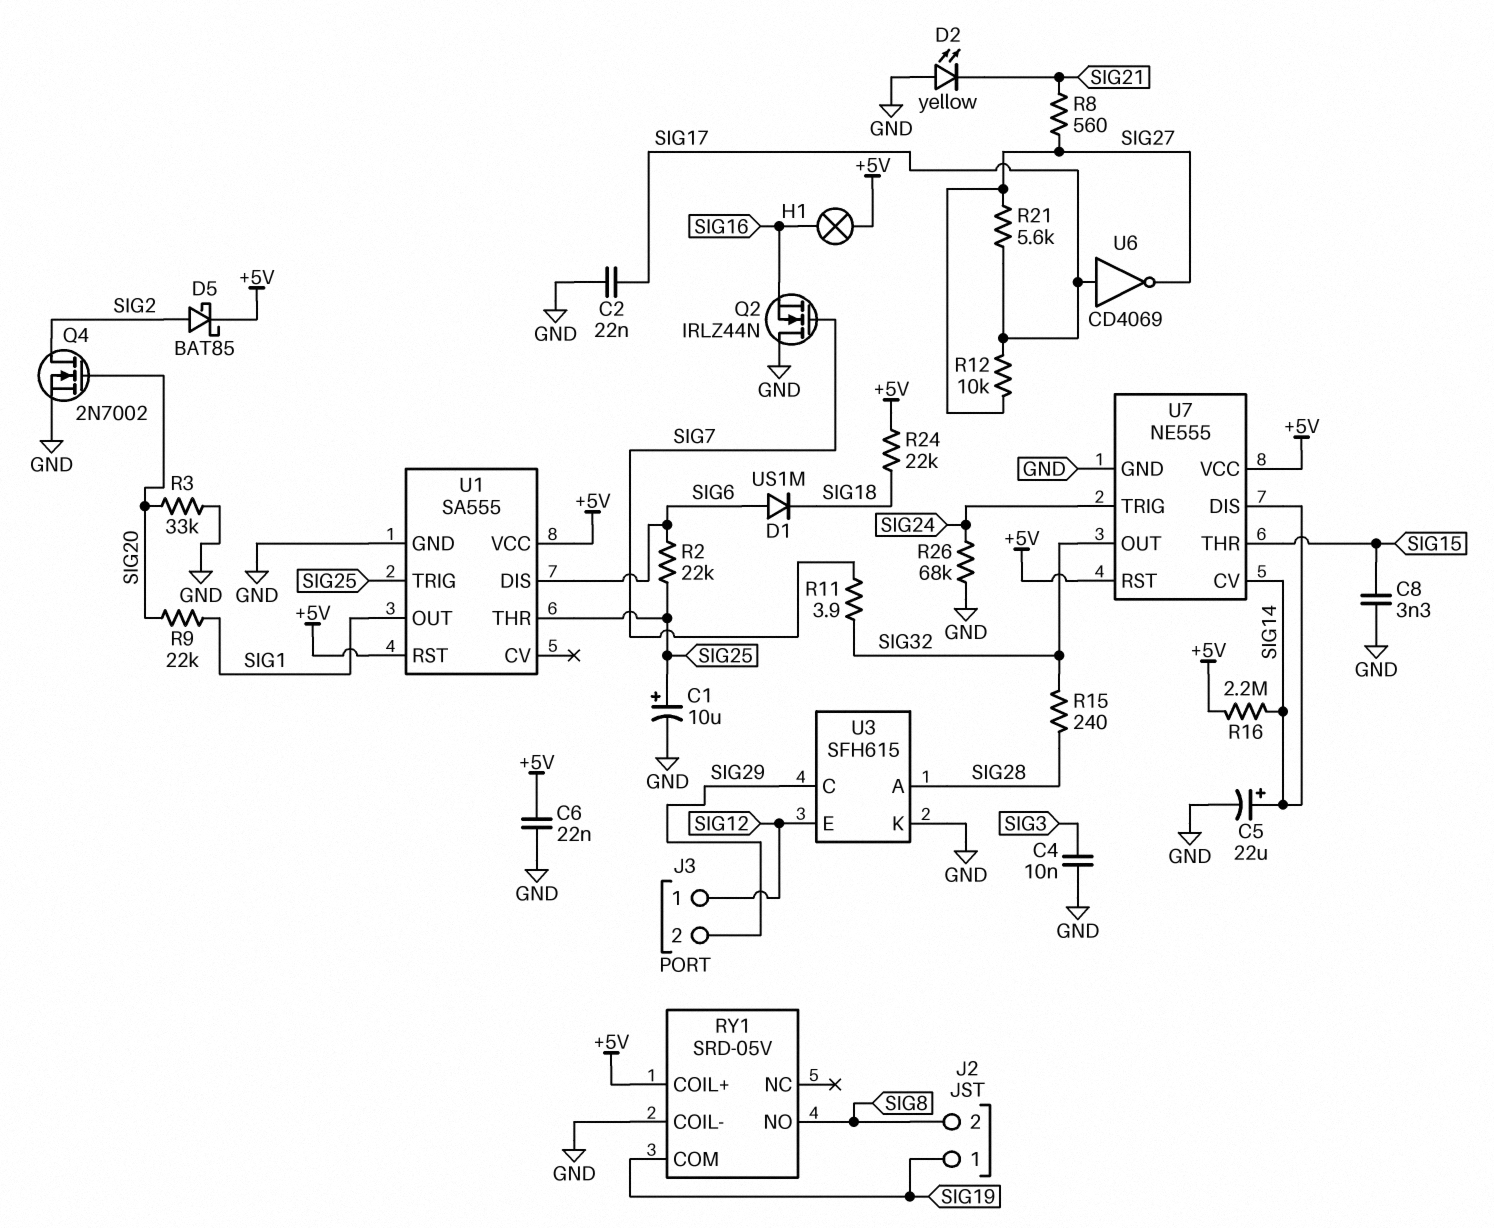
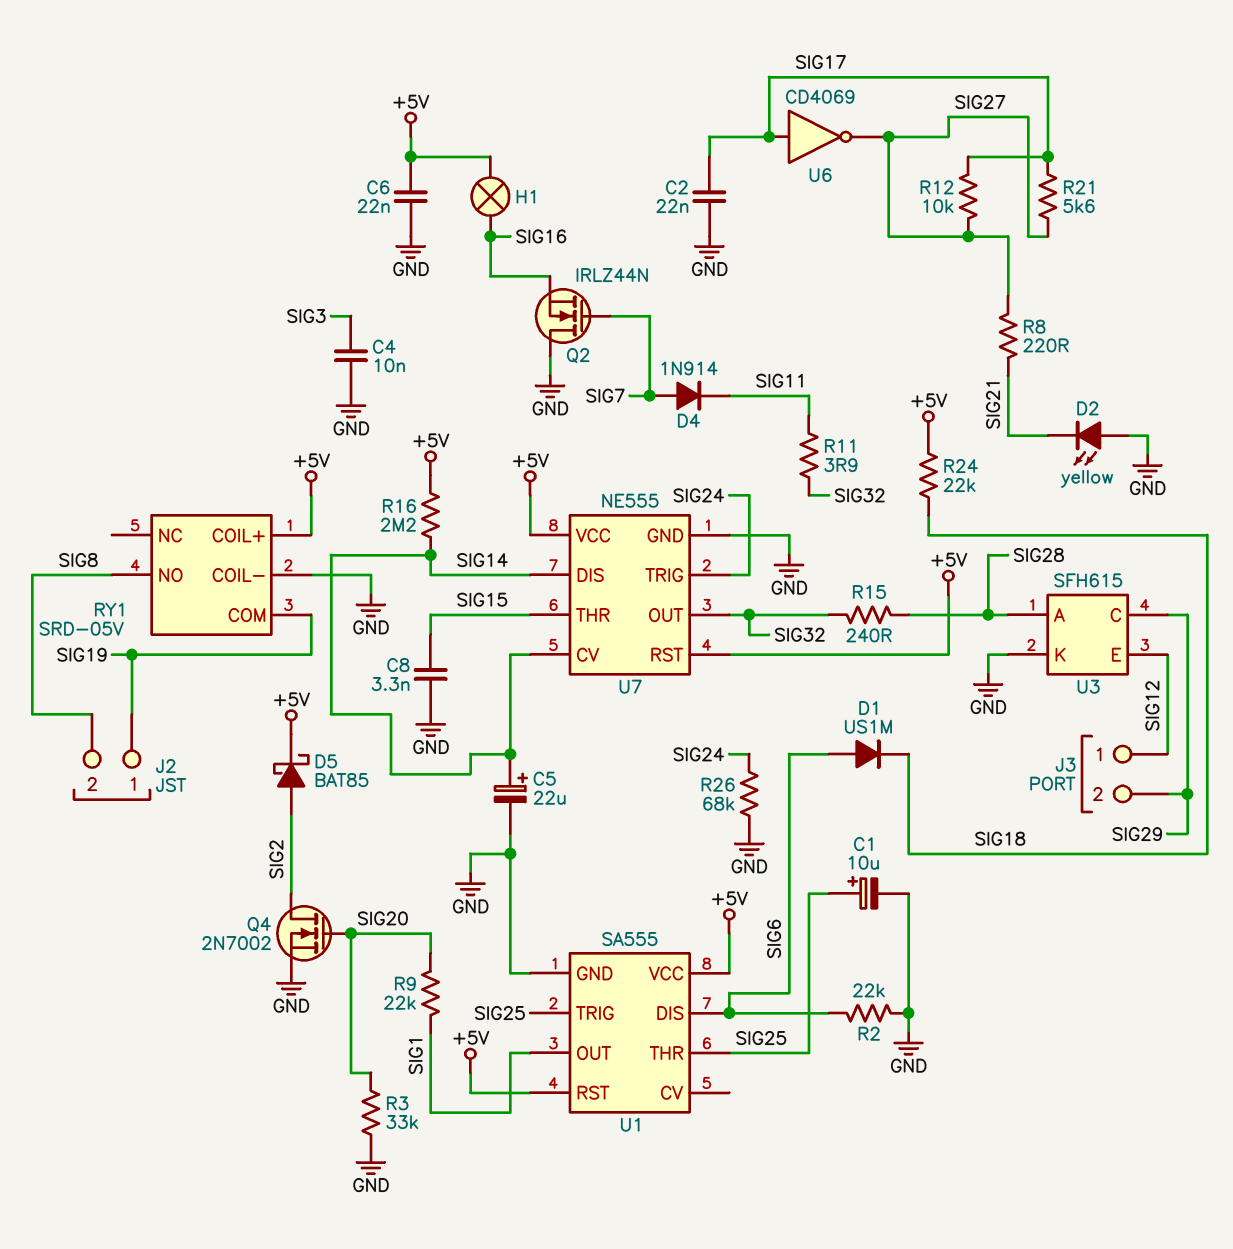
D4: none -> diode 1N914 (A SIG7, K SIG11)
R2: 22k (SIG6, SIG25) -> 22k (GND, SIG6)
R8: 560 (SIG21, SIG27) -> 220 (SIG21, SIG27)
R11: 3.9 (SIG7, SIG32) -> 3.9 (SIG11, SIG32)

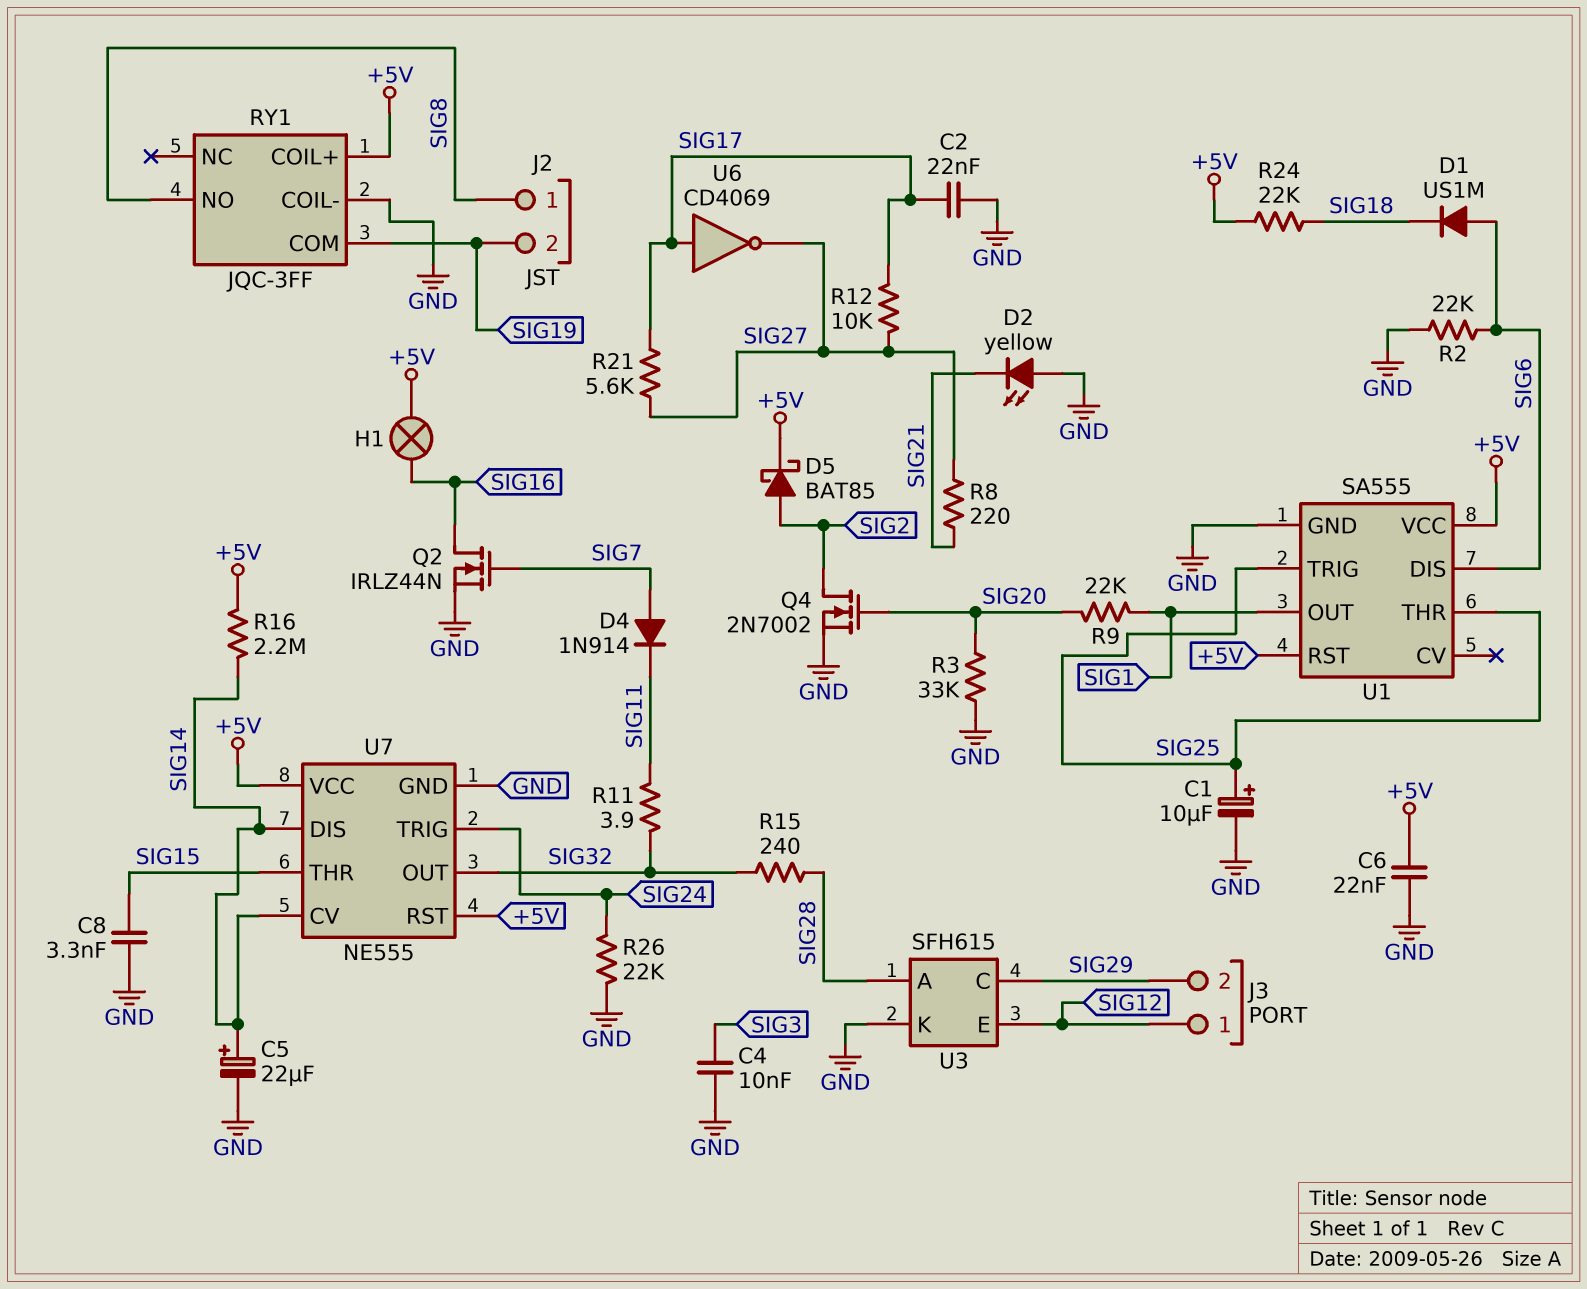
J2 pin 1: SIG19 -> SIG8
J2 pin 2: SIG8 -> SIG19
Q2: NMOS IRLZ44N (G SIG7, D GND, S SIG16) -> NMOS IRLZ44N (G SIG7, D SIG16, S GND)
R26: 68k (GND, SIG24) -> 22k (GND, SIG24)
RY1: SRD-05V -> JQC-3FF

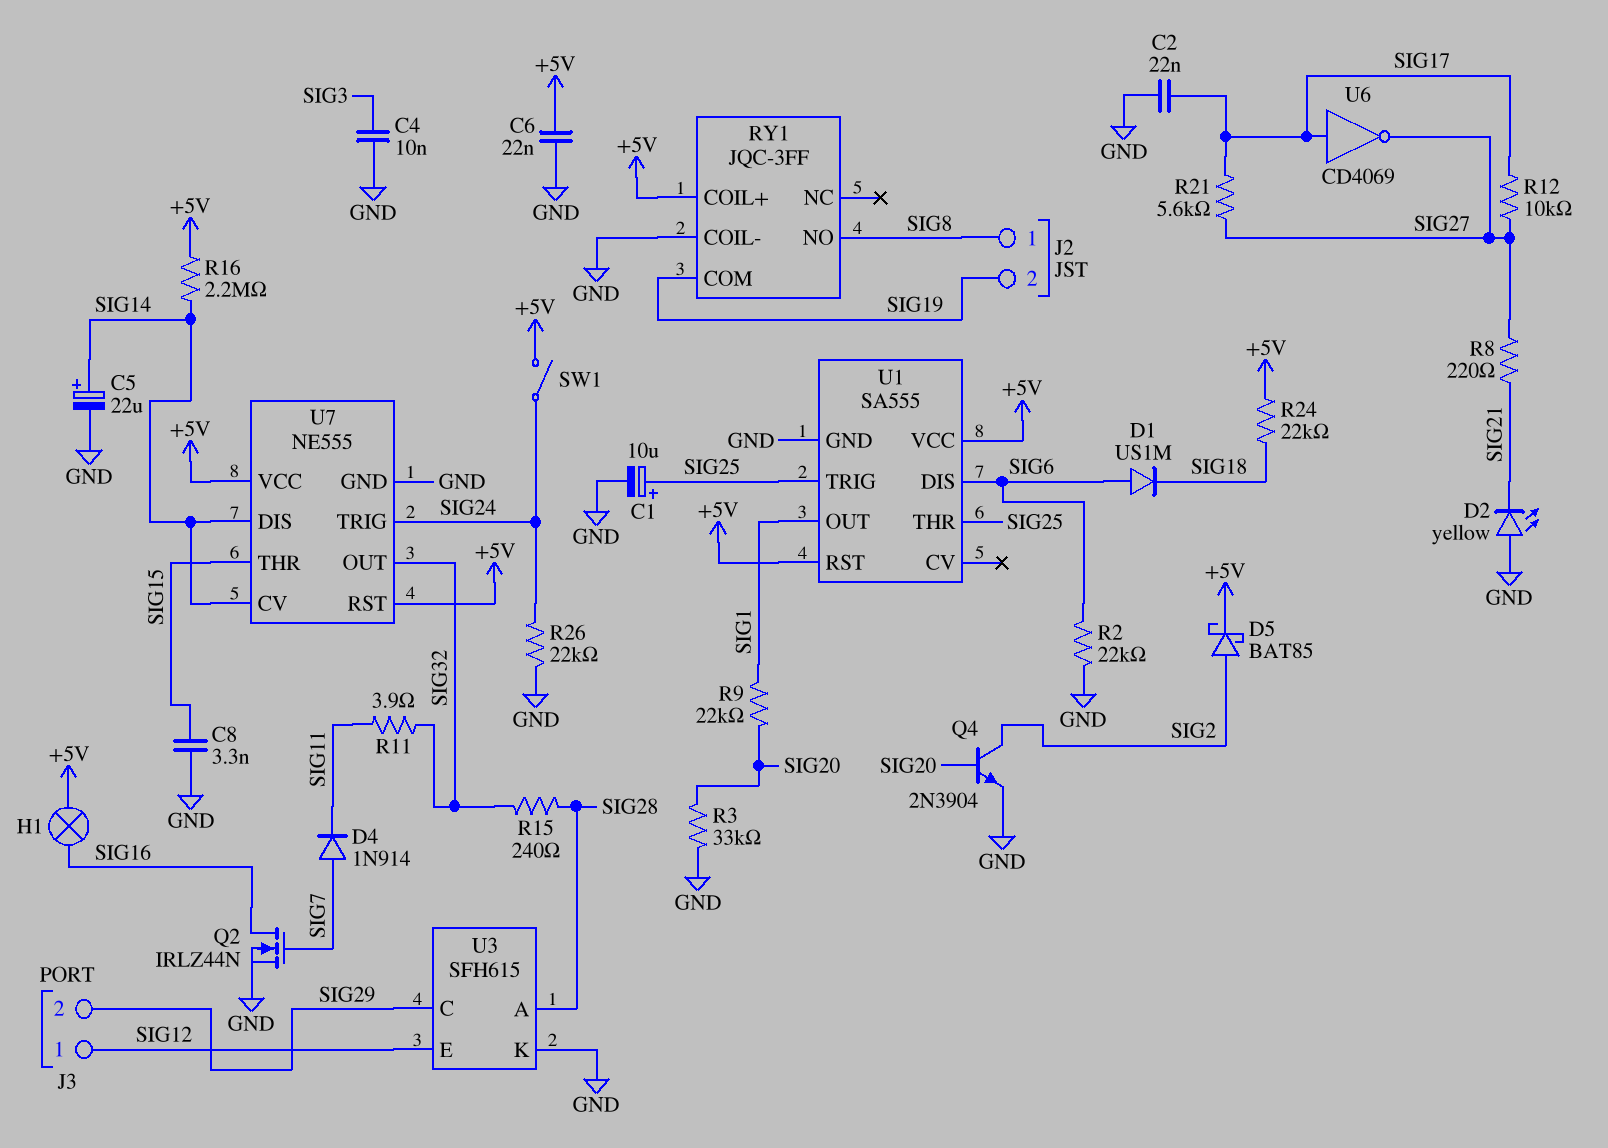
Q4: NMOS 2N7002 (G SIG20, D SIG2, S GND) -> NPN 2N3904 (B SIG20, C SIG2, E GND)
SW1: none -> switch (+5V, SIG24)

